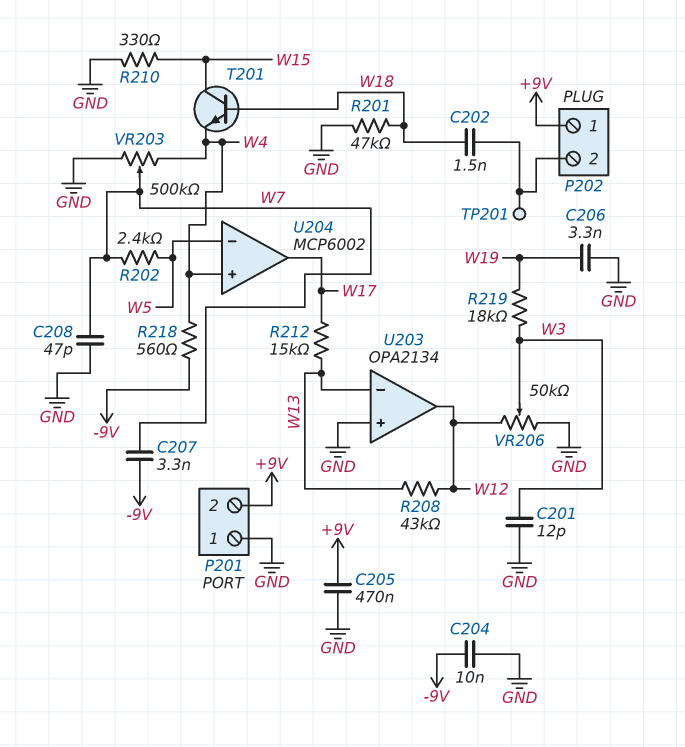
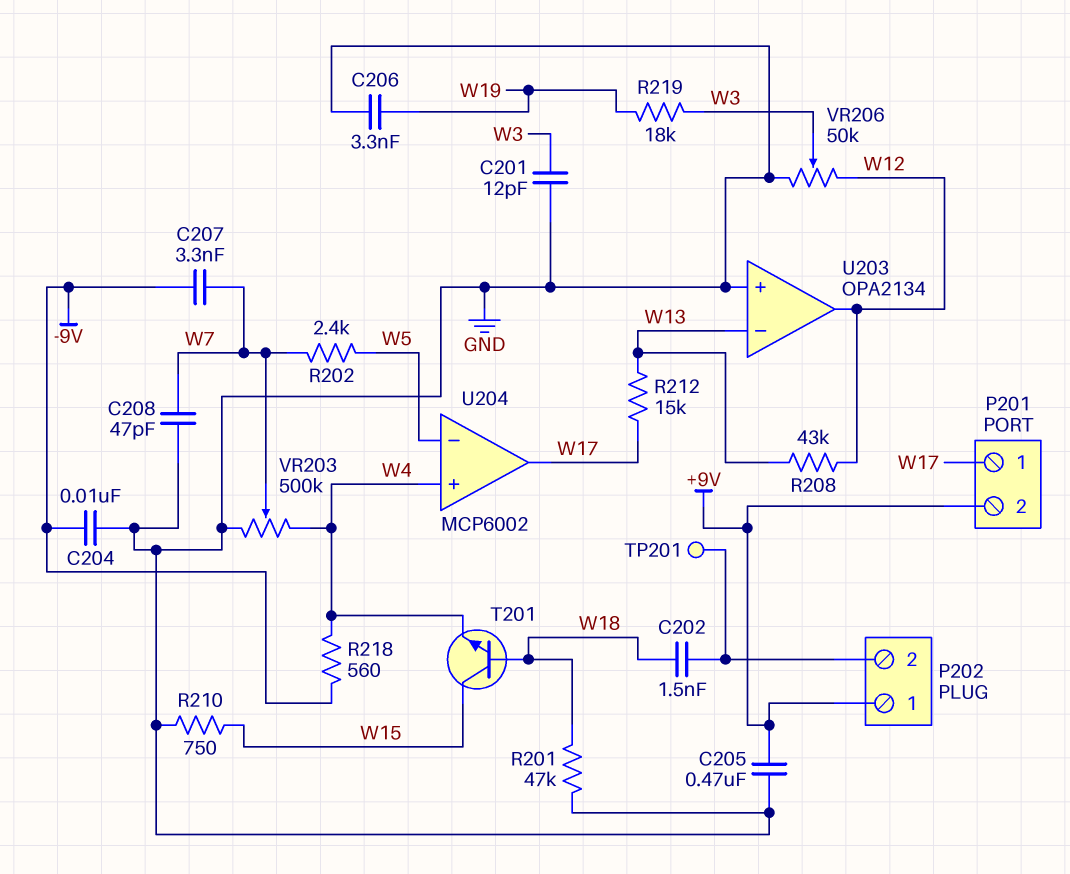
P201 pin 1: GND -> W17
R210: 330 (GND, W15) -> 750 (GND, W15)

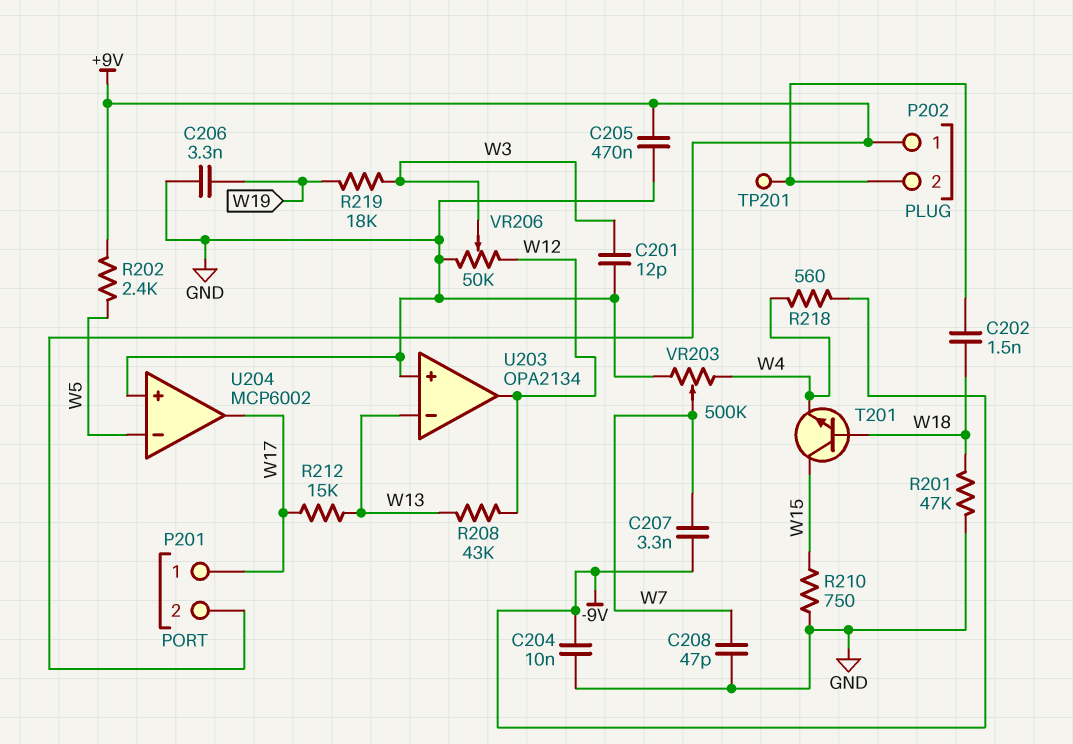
R202: 2.4k (W5, W7) -> 2.4k (+9V, W5)
U204 pin in+: W4 -> GND

